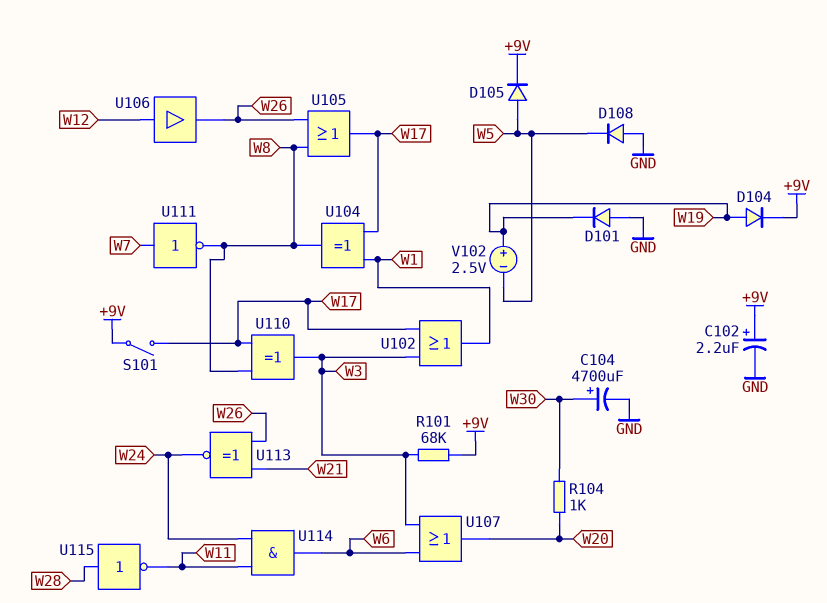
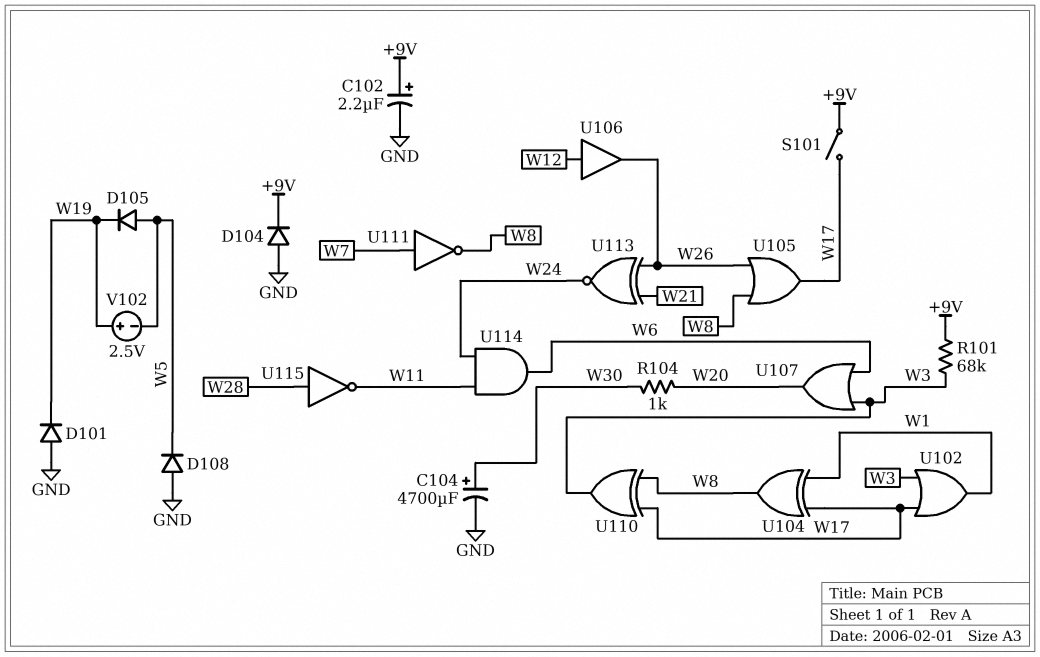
D104: diode (A W19, K +9V) -> diode (A GND, K +9V)
D105: diode (A W5, K +9V) -> diode (A W5, K W19)

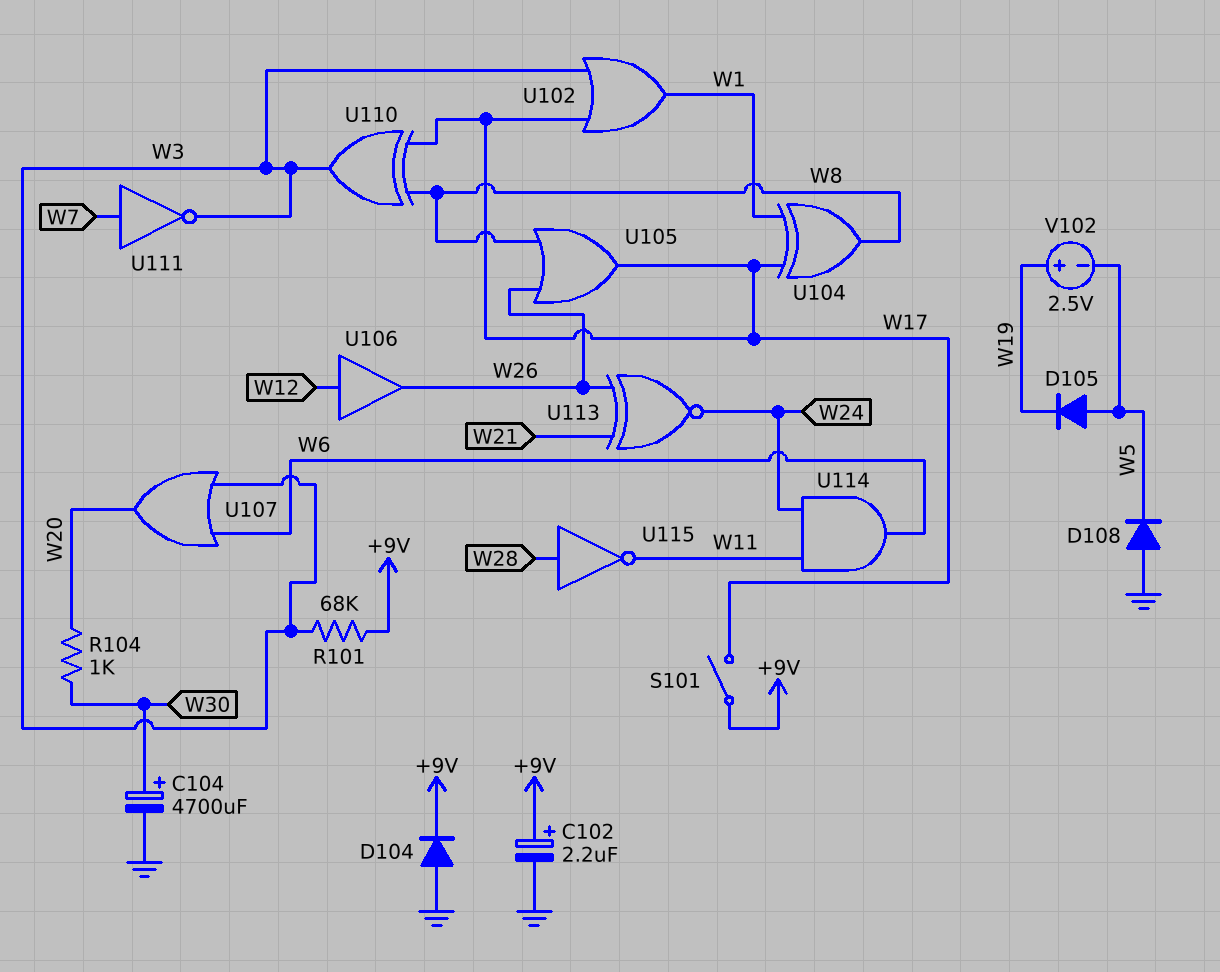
D101: diode (A GND, K W19) -> none
U111: NOT (in W7, out W8) -> NOT (in W7, out W3)

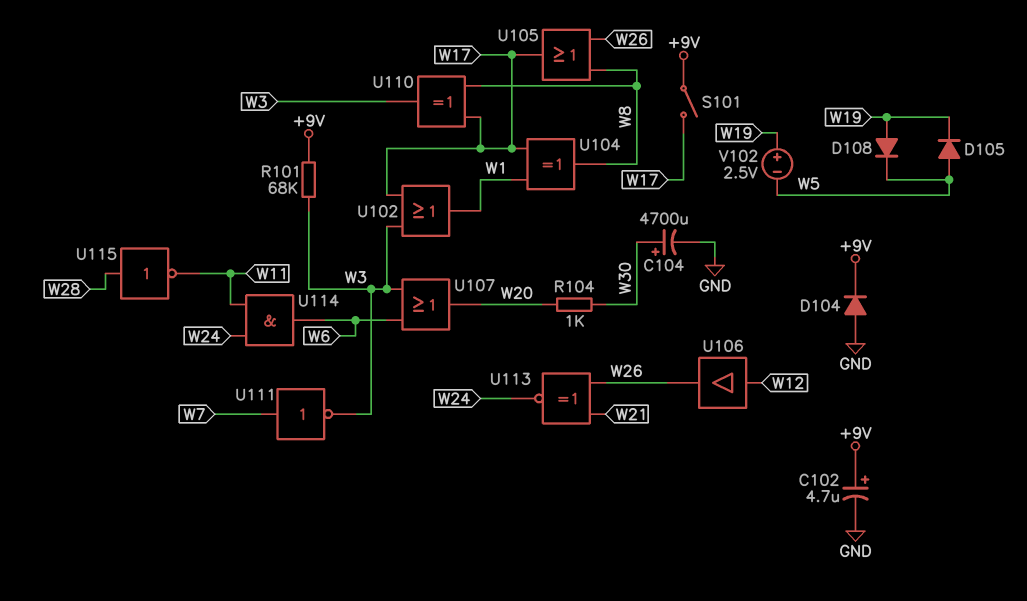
C102: 2.2uF (plus +9V, minus GND) -> 4.7uF (plus +9V, minus GND)
D108: diode (A GND, K W5) -> diode (A W19, K W5)

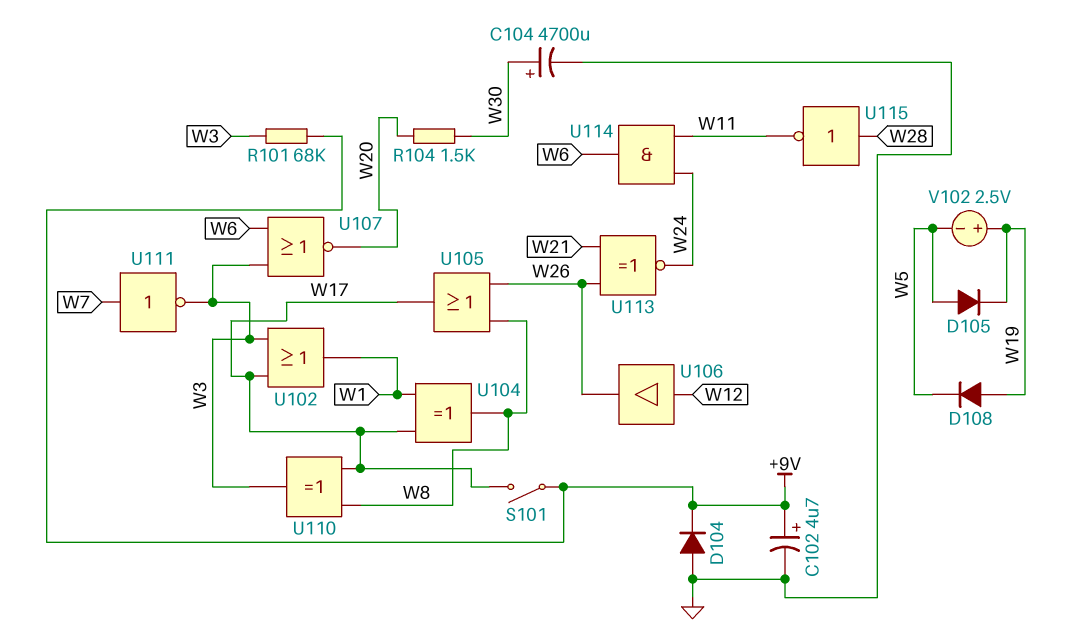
R104: 1k (W20, W30) -> 1.5k (W20, W30)
U107: OR (in W3, in W6, out W20) -> NOR (in W3, in W6, out W20)

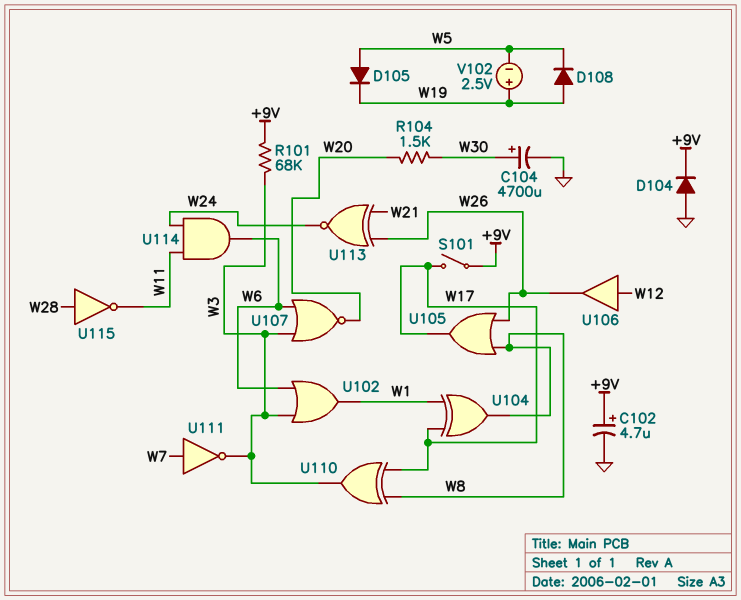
U102: OR (in W3, in W17, out W1) -> OR (in W3, in W6, out W1)

